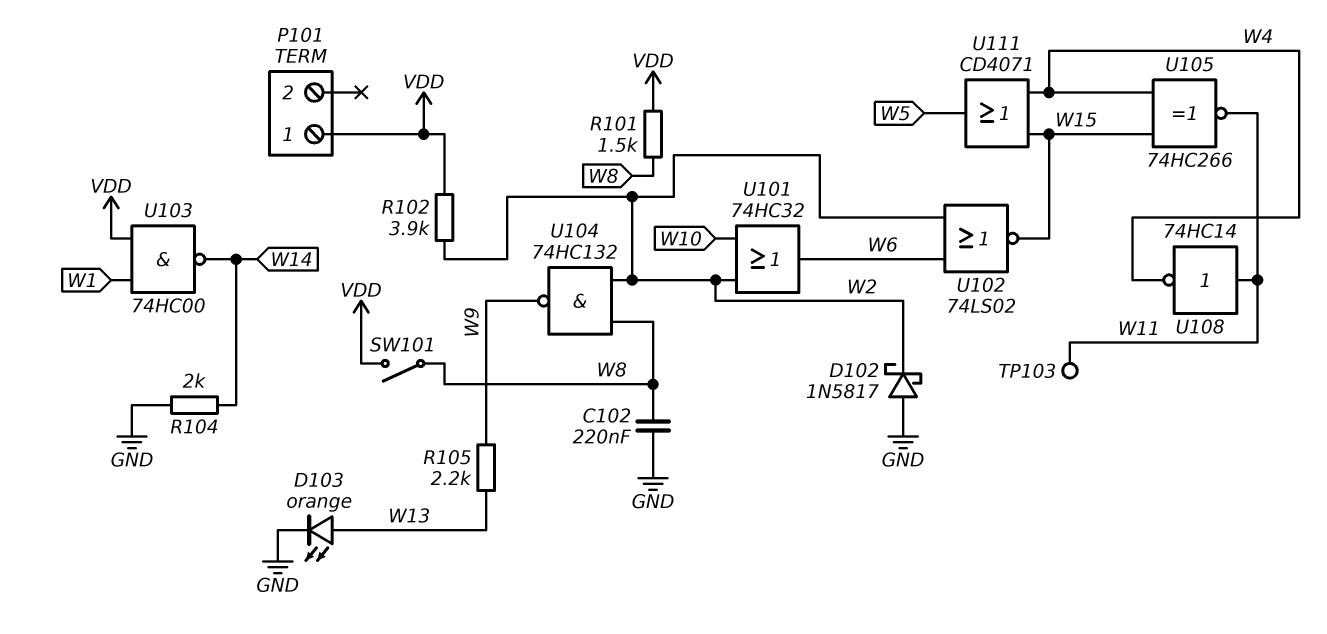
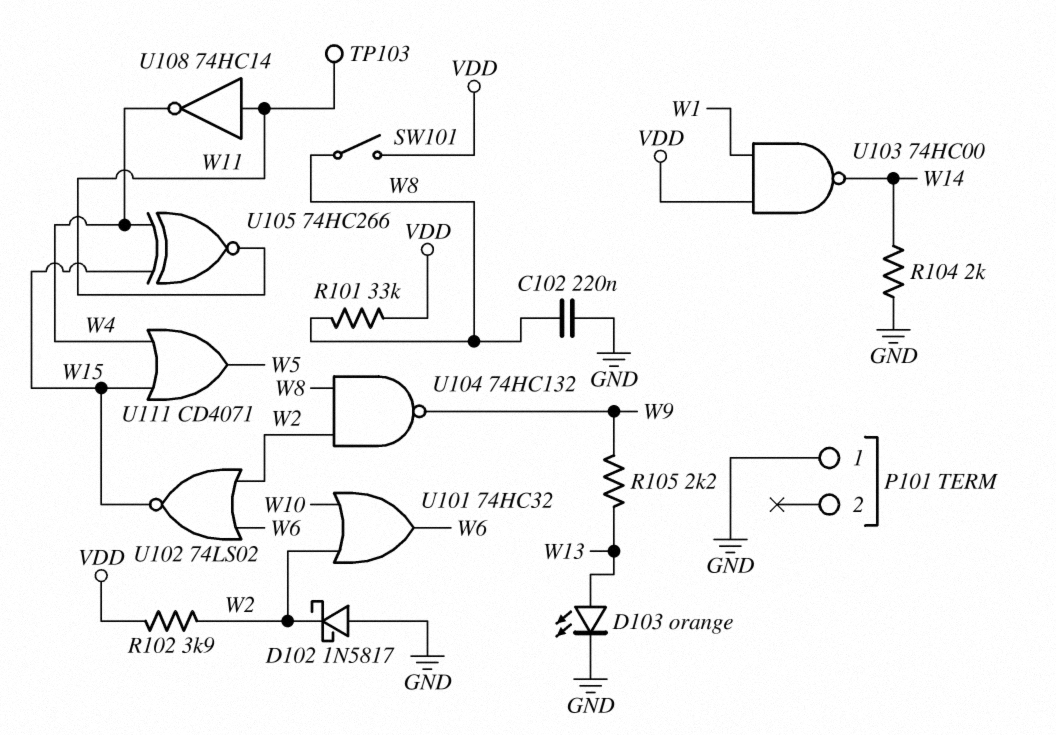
P101 pin 1: VDD -> GND
R101: 1.5k (VDD, W8) -> 33k (VDD, W8)

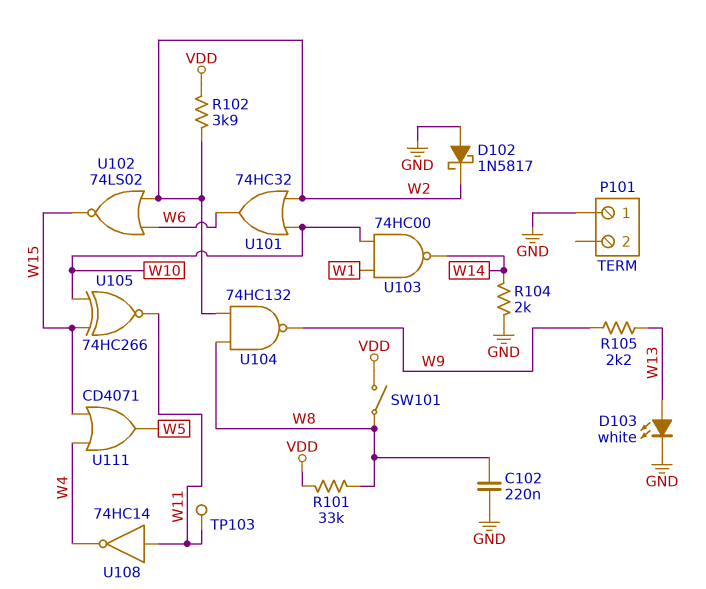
D103: LED orange (A W13, K GND) -> LED white (A W13, K GND)
U103: NAND 74HC00 (in VDD, in W1, out W14) -> NAND 74HC00 (in W1, in W10, out W14)
U105: XNOR 74HC266 (in W4, in W15, out W11) -> XNOR 74HC266 (in W10, in W15, out W11)

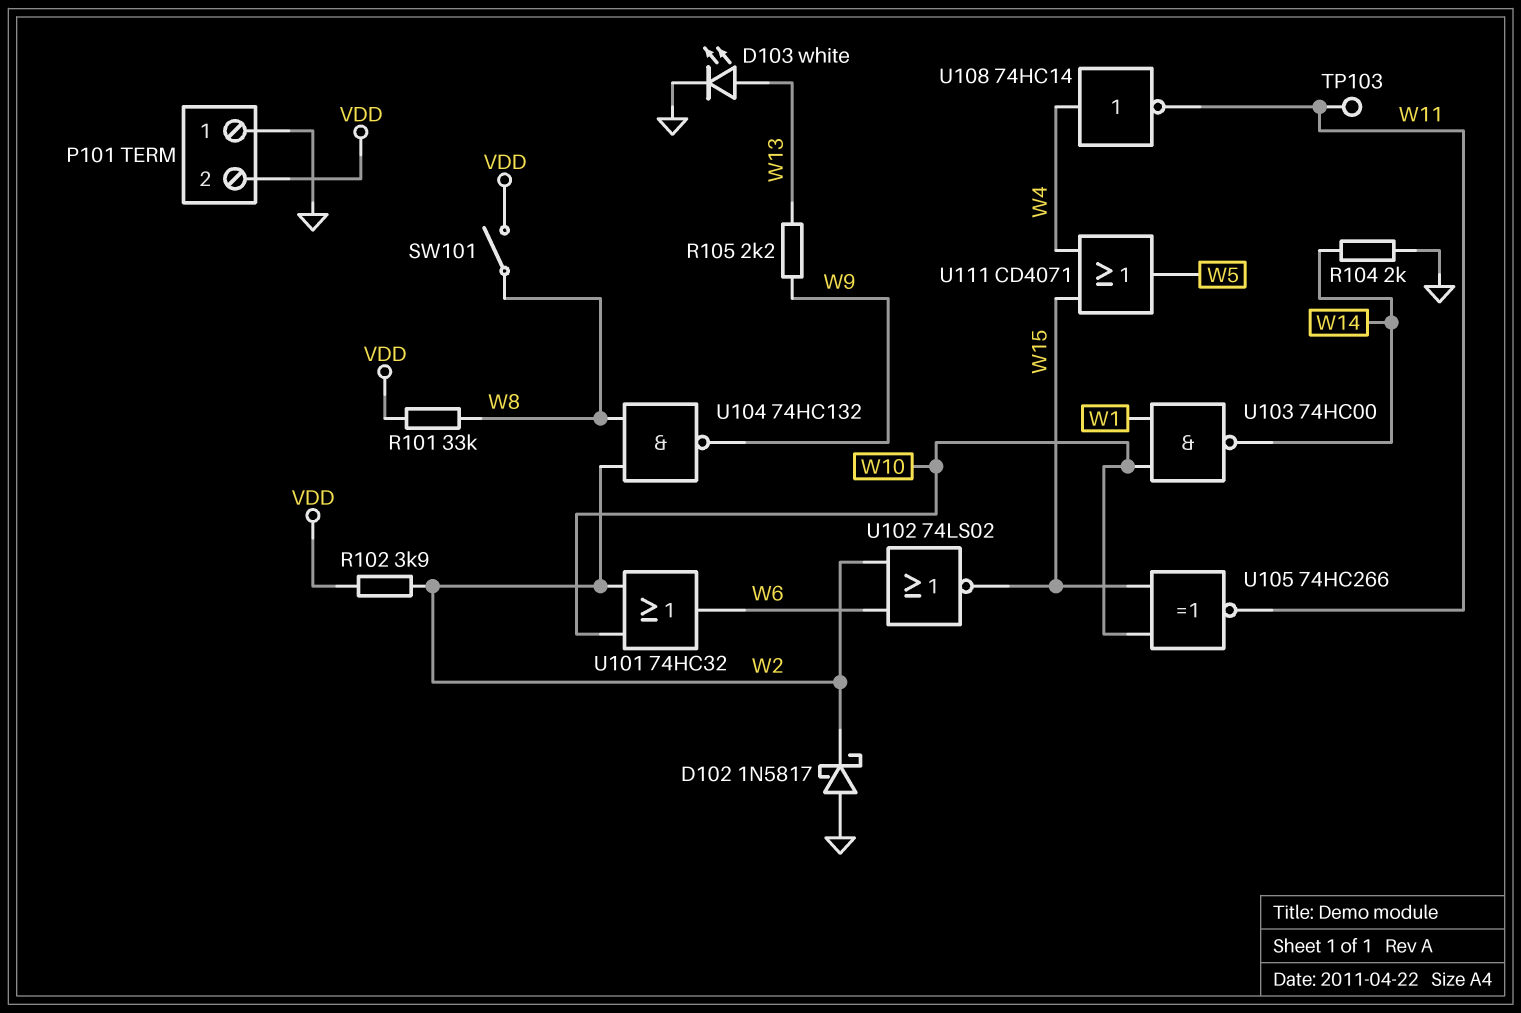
C102: 220nF (GND, W8) -> none
P101 pin 2: none -> VDD
U108: NOT 74HC14 (in W11, out W4) -> NOT 74HC14 (in W4, out W11)

